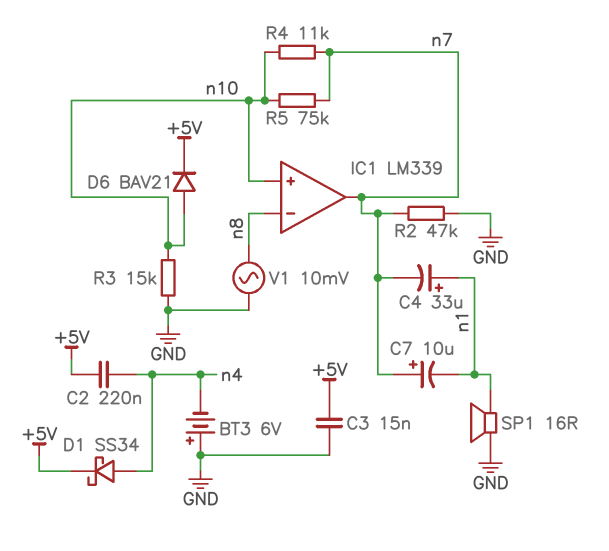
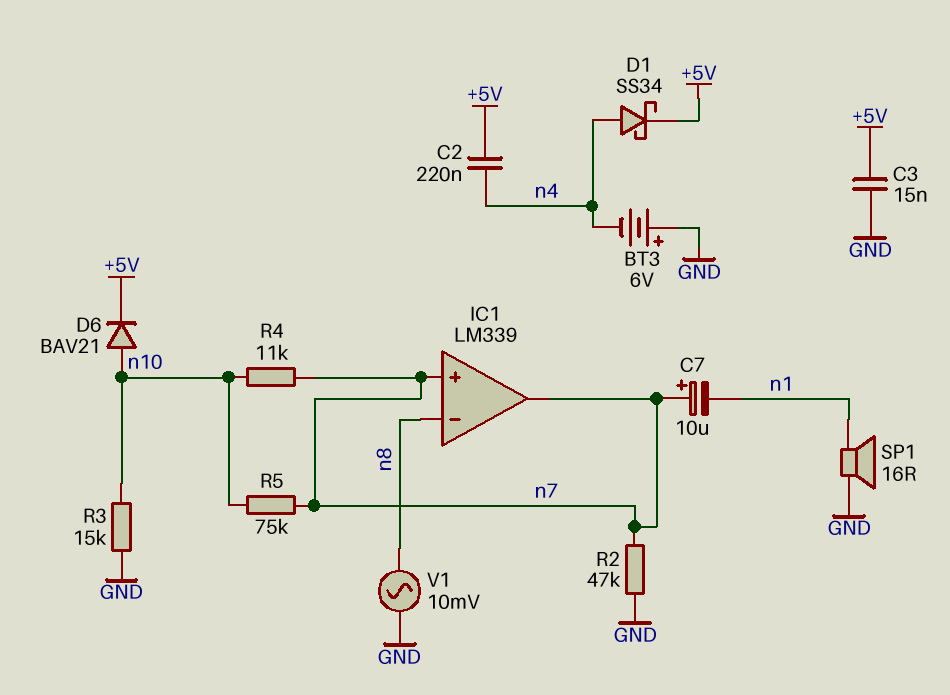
C4: 33uF (plus n1, minus n7) -> none
IC1 pin in+: n10 -> n7

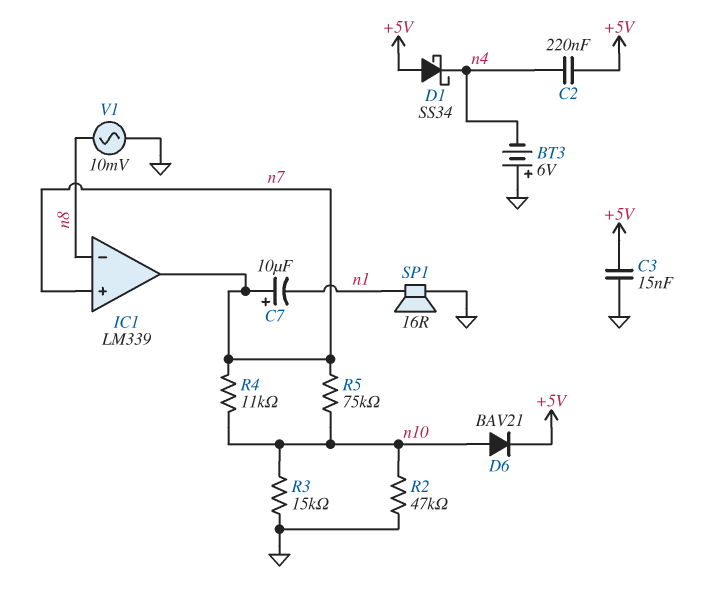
D1: schottky SS34 (A n4, K +5V) -> schottky SS34 (A +5V, K n4)
R2: 47k (GND, n7) -> 47k (GND, n10)

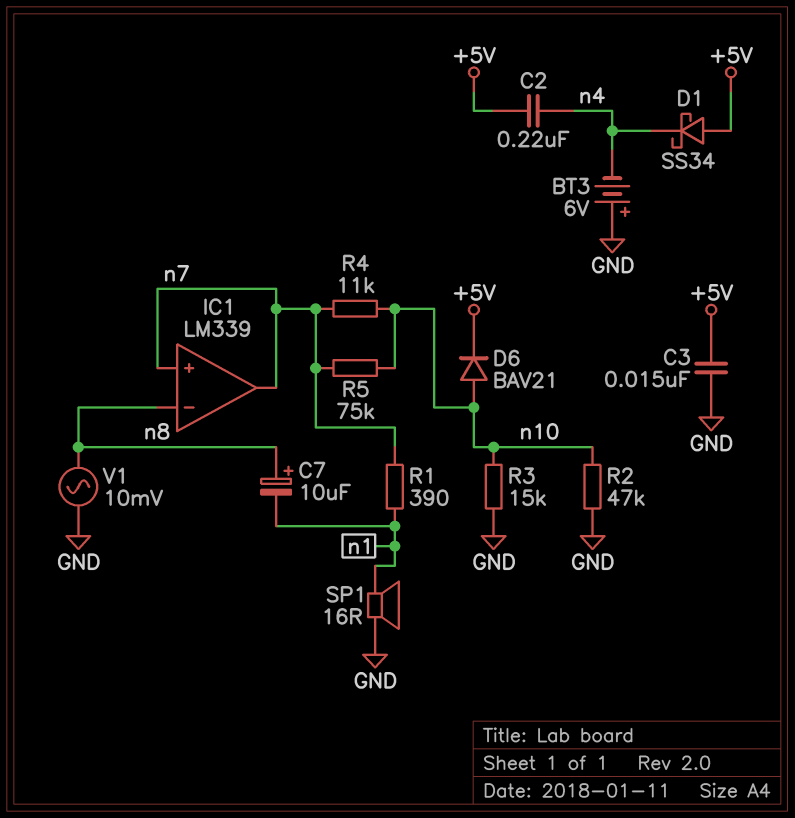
C7: 10uF (plus n7, minus n1) -> 10uF (plus n8, minus n1)
R1: none -> 390 (n1, n7)

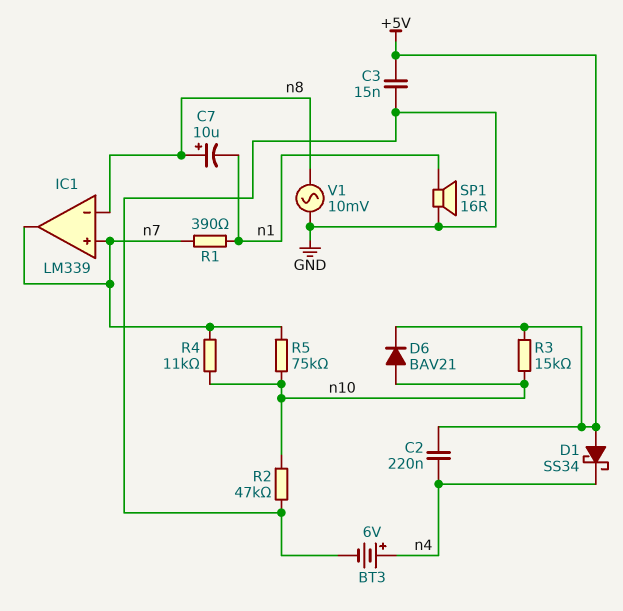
BT3: 6V (plus GND, minus n4) -> 6V (plus n4, minus GND)
R3: 15k (GND, n10) -> 15k (+5V, n10)

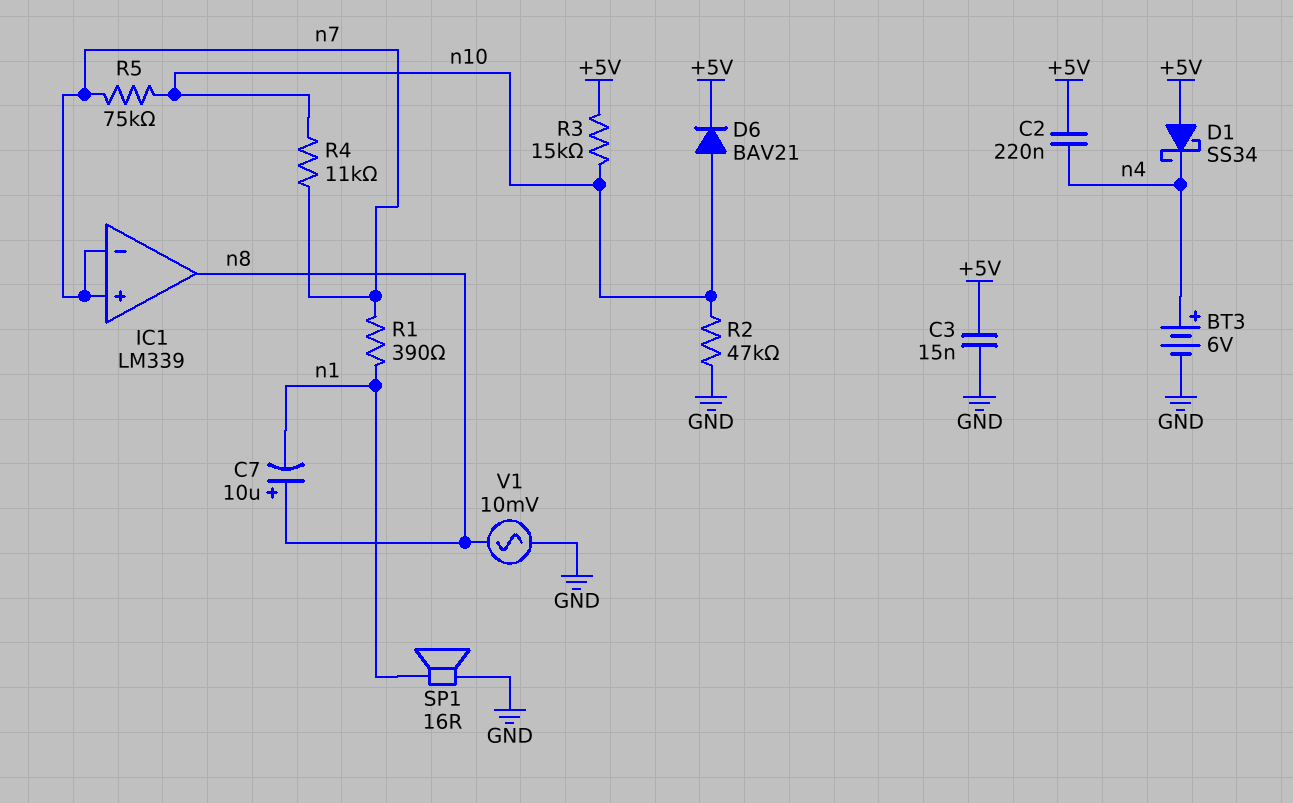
IC1 pin in-: n8 -> n7
IC1 pin out: n7 -> n8

